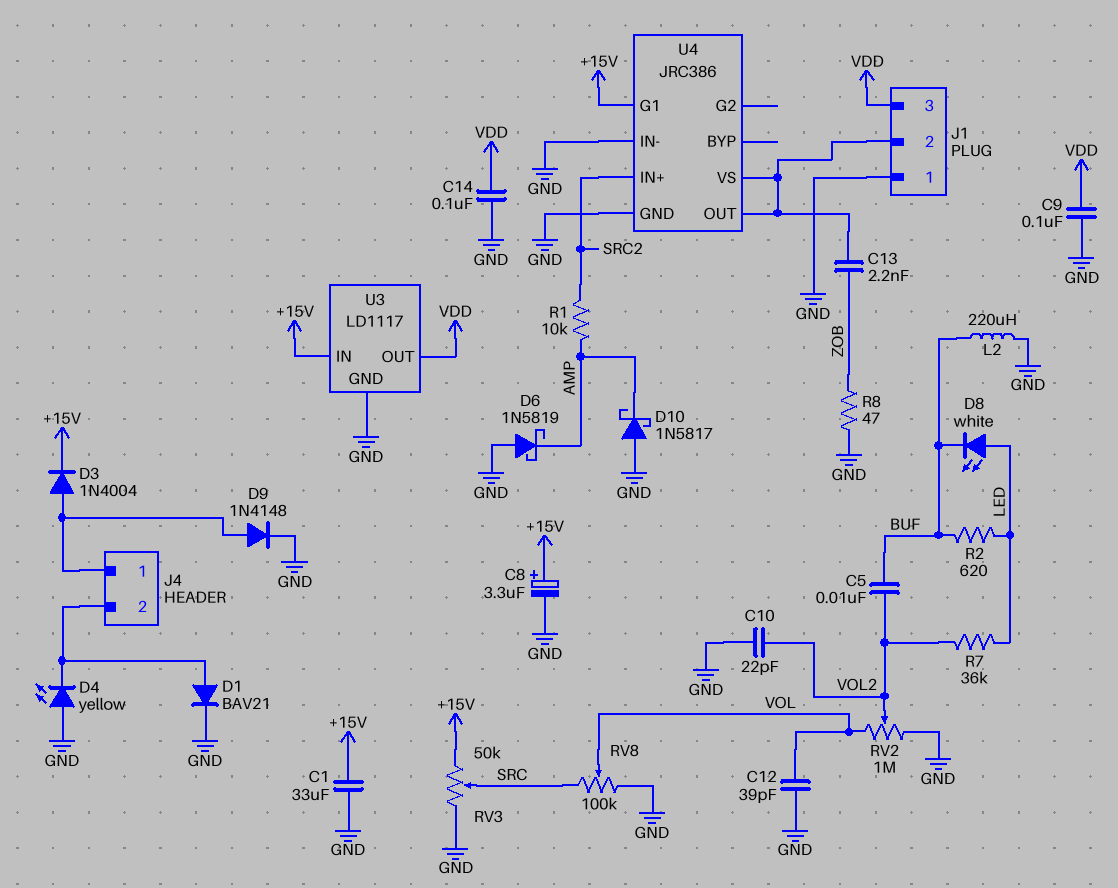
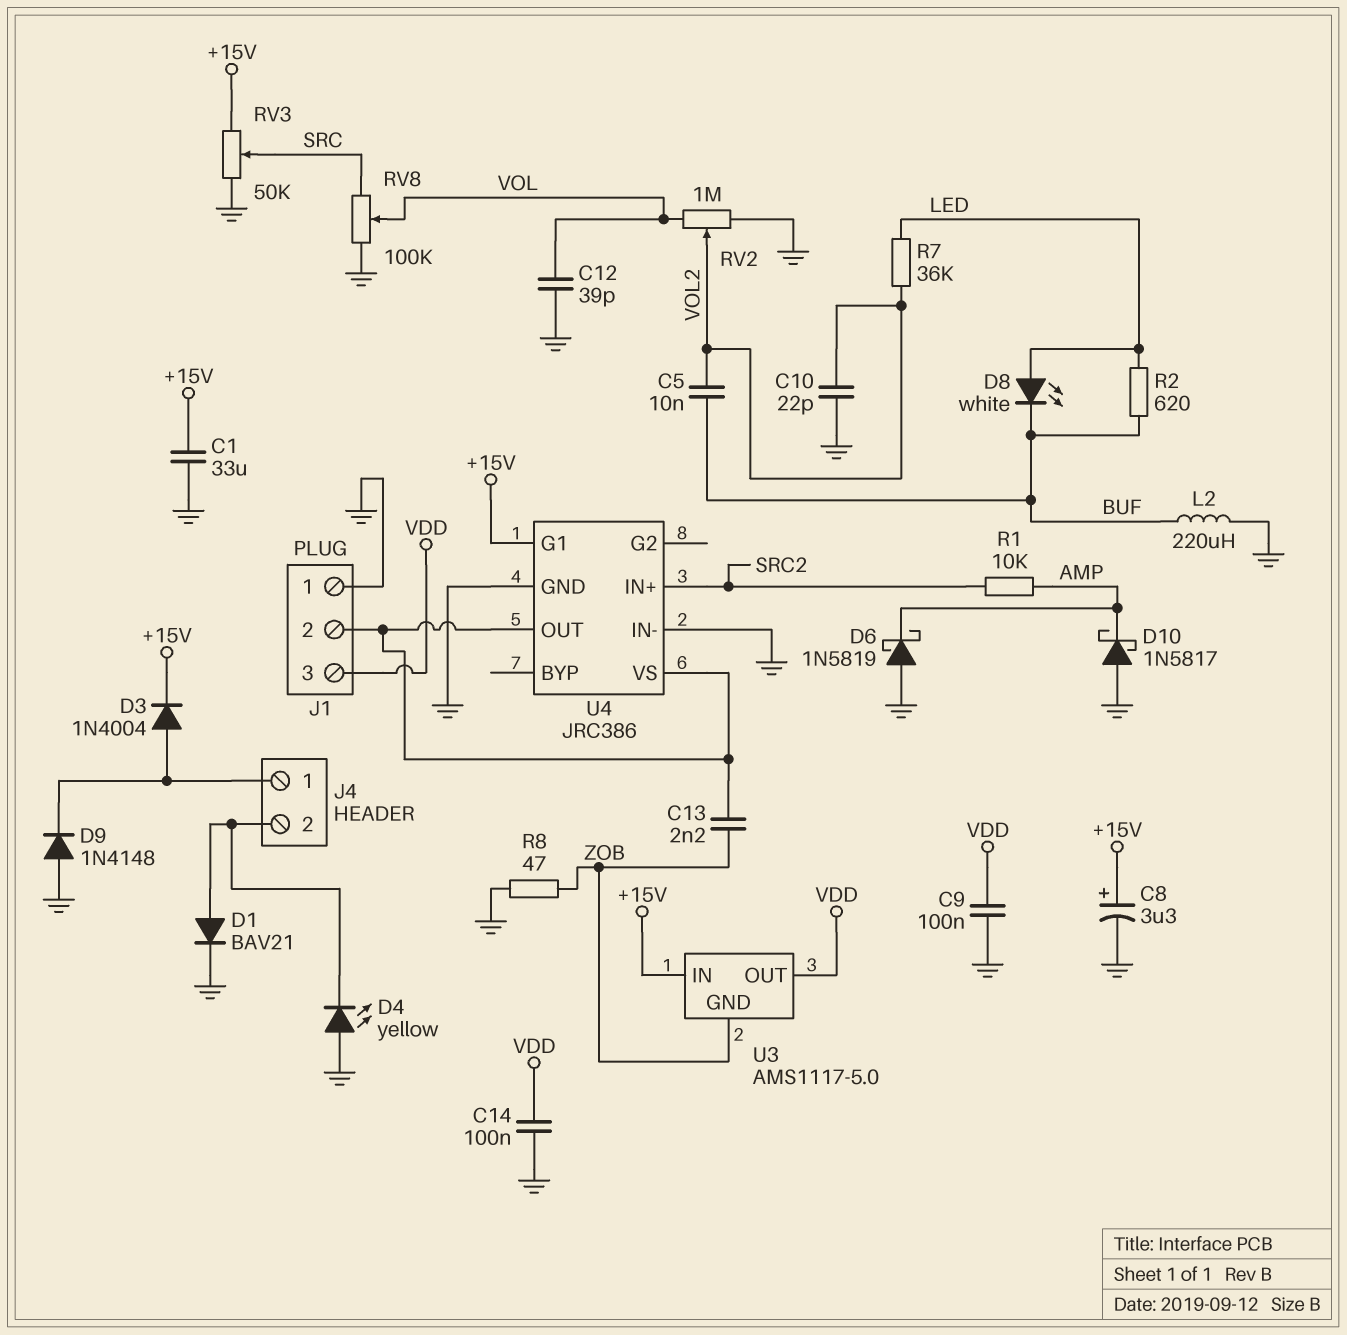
D9: diode 1N4148 (A J4/1, K GND) -> diode 1N4148 (A GND, K J4/1)
U3: LD1117 -> AMS1117-5.0
U3 pin GND: GND -> ZOB

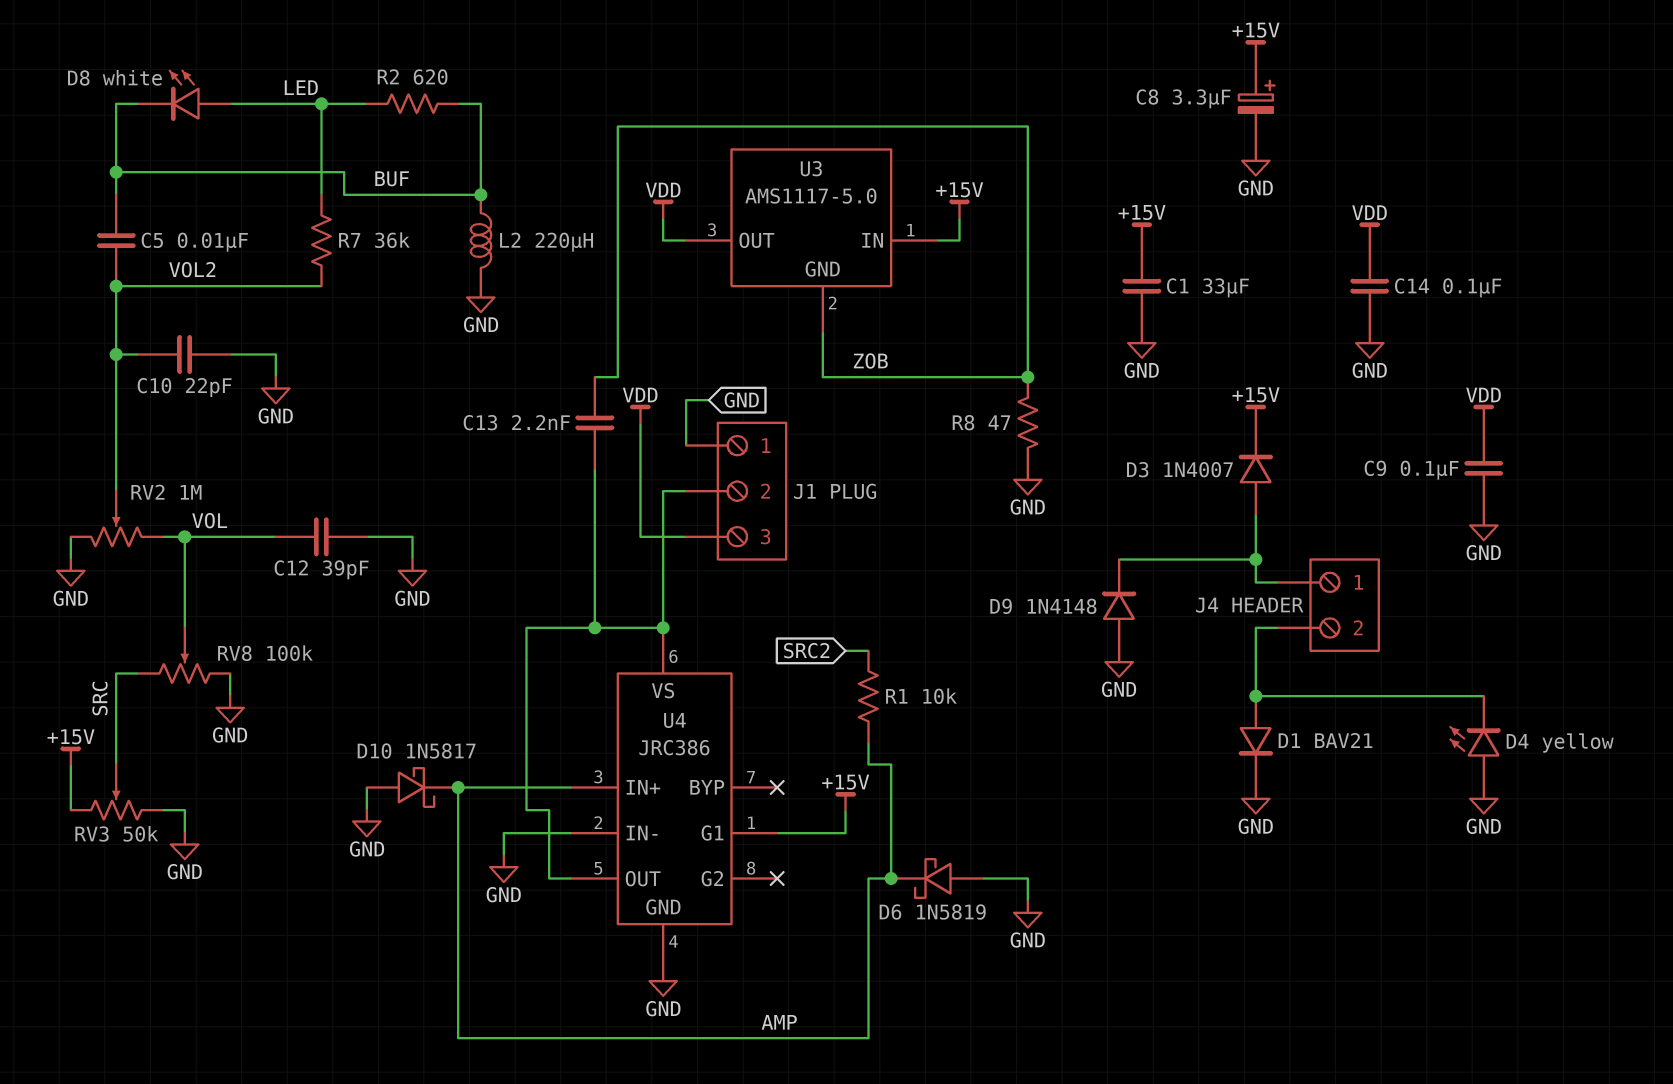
D3: diode 1N4004 (A J4/1, K +15V) -> diode 1N4007 (A J4/1, K +15V)
U4 pin IN+: SRC2 -> AMP

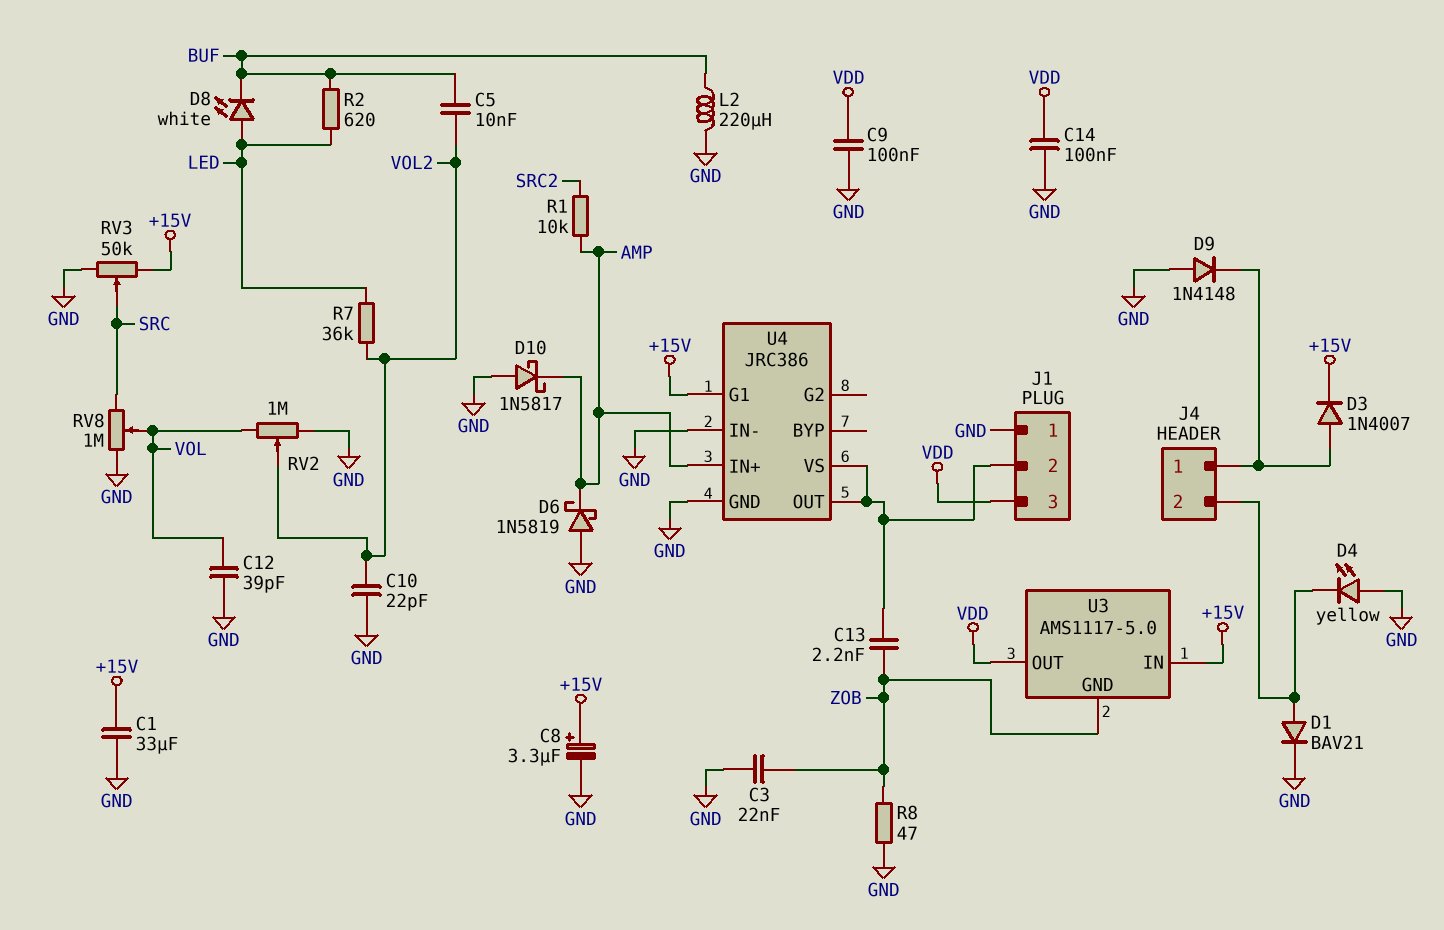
C3: none -> 22nF (GND, ZOB)
RV8: 100k (GND, SRC, wiper VOL) -> 1M (GND, SRC, wiper VOL)

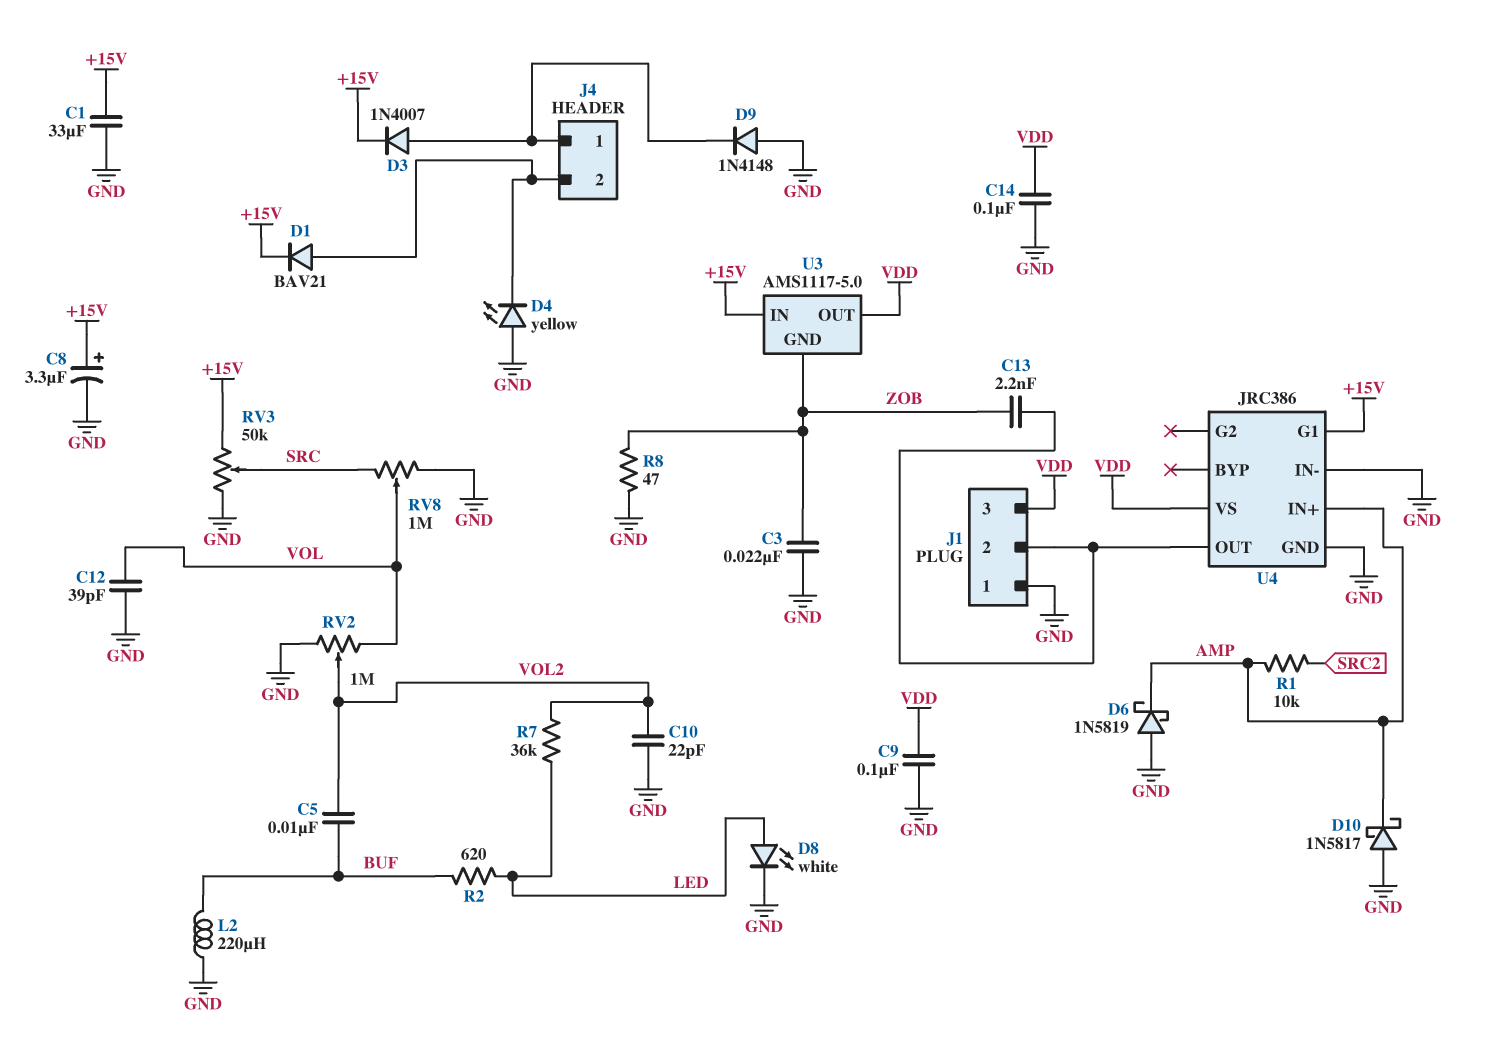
D1: diode BAV21 (A J4/2, K GND) -> diode BAV21 (A J4/2, K +15V)
D8: LED white (A LED, K BUF) -> LED white (A LED, K GND)
U4 pin VS: J1/2 -> VDD

